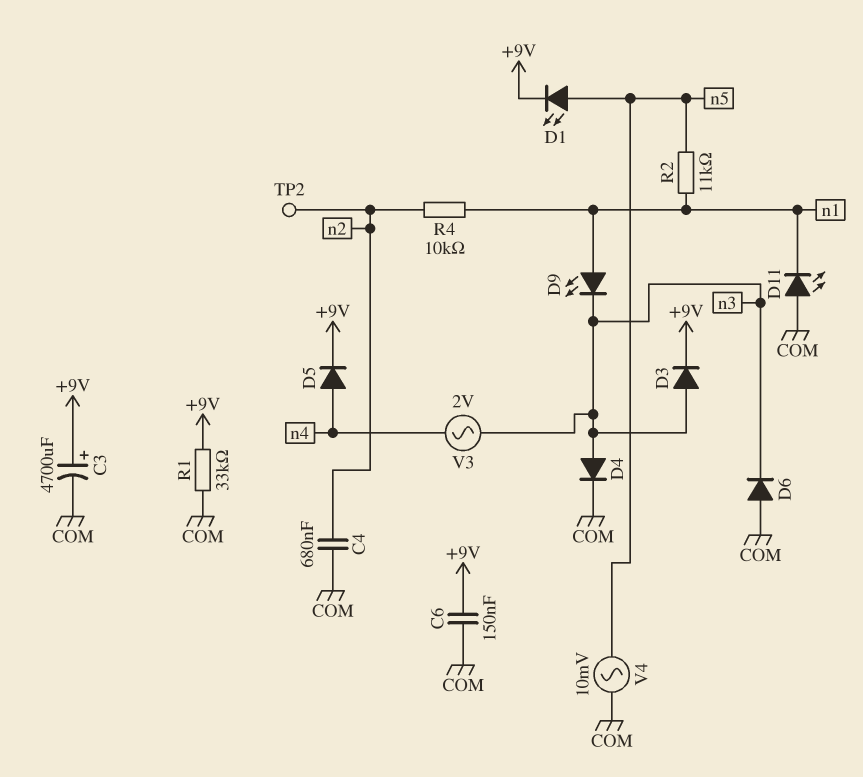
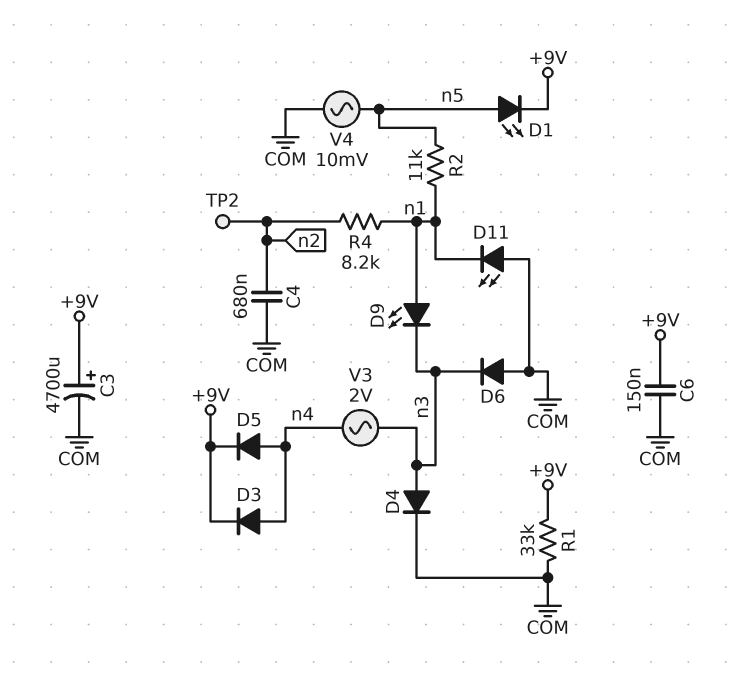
D3: diode (A n3, K +9V) -> diode (A n4, K +9V)
R4: 10k (n1, n2) -> 8.2k (n1, n2)

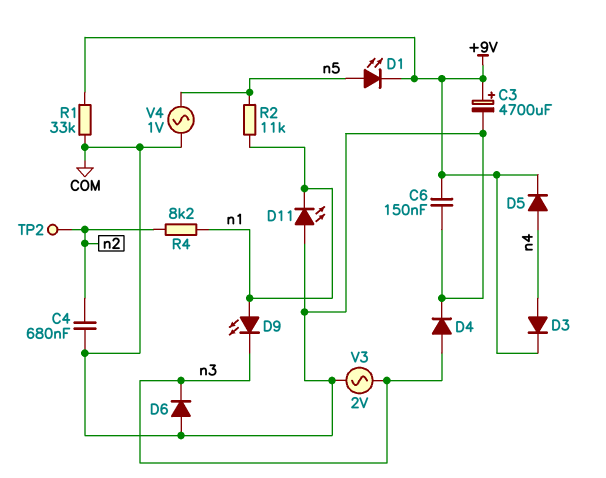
V3: AC 2V (n3, n4) -> AC 2V (COM, n3)
V4: AC 10mV (COM, n5) -> AC 1V (COM, n5)

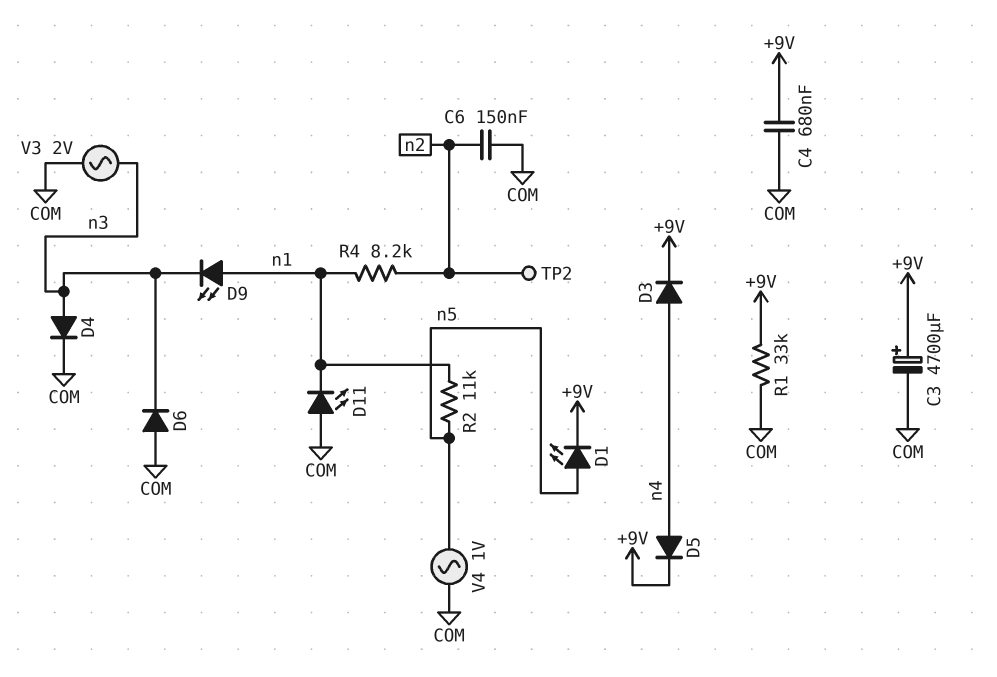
C4: 680nF (COM, n2) -> 680nF (+9V, COM)
C6: 150nF (+9V, COM) -> 150nF (COM, n2)

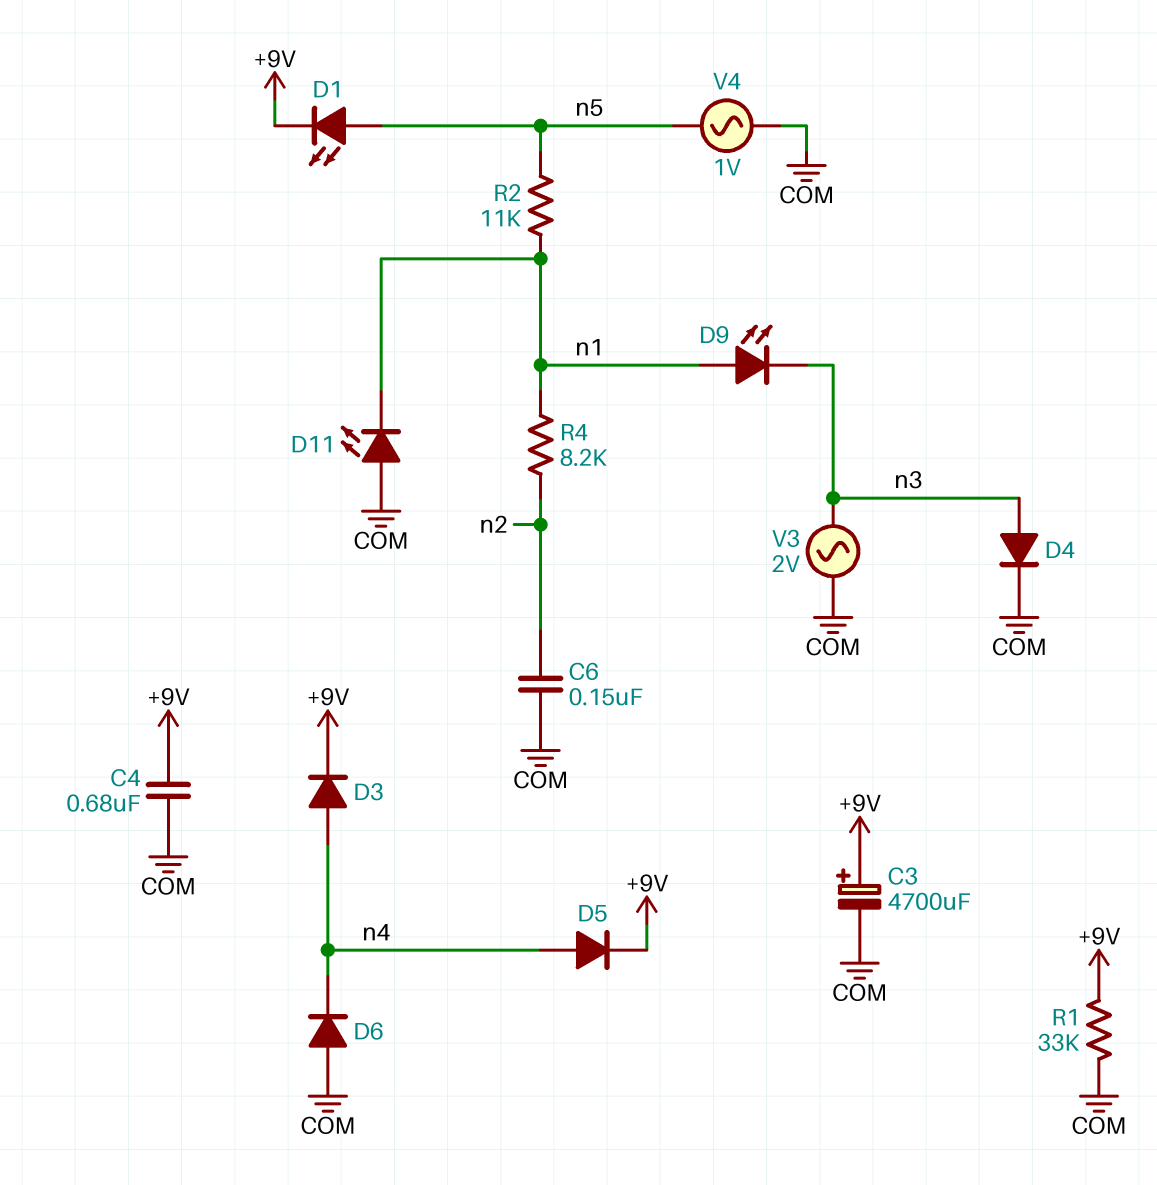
D6: diode (A COM, K n3) -> diode (A COM, K n4)
TP2: test point (n2) -> none

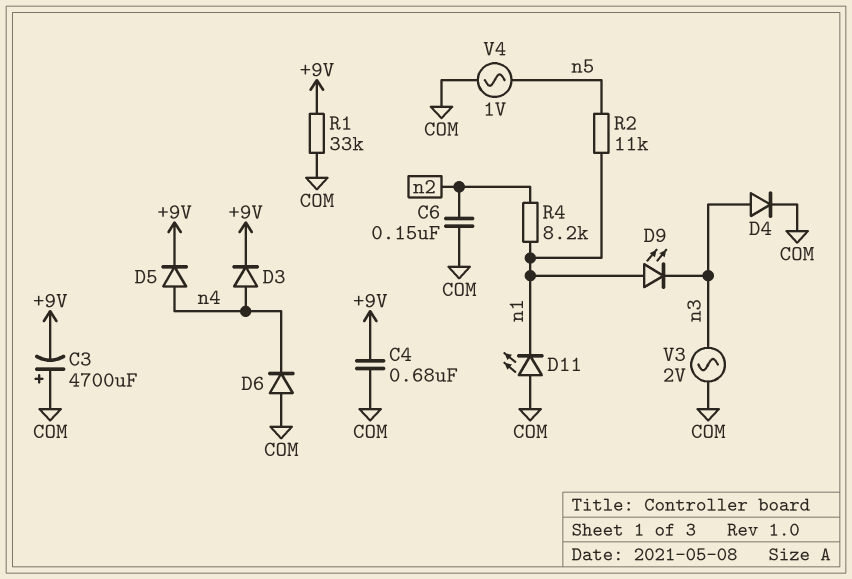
C3: 4700uF (plus +9V, minus COM) -> 4700uF (plus COM, minus +9V)
D1: LED (A n5, K +9V) -> none

